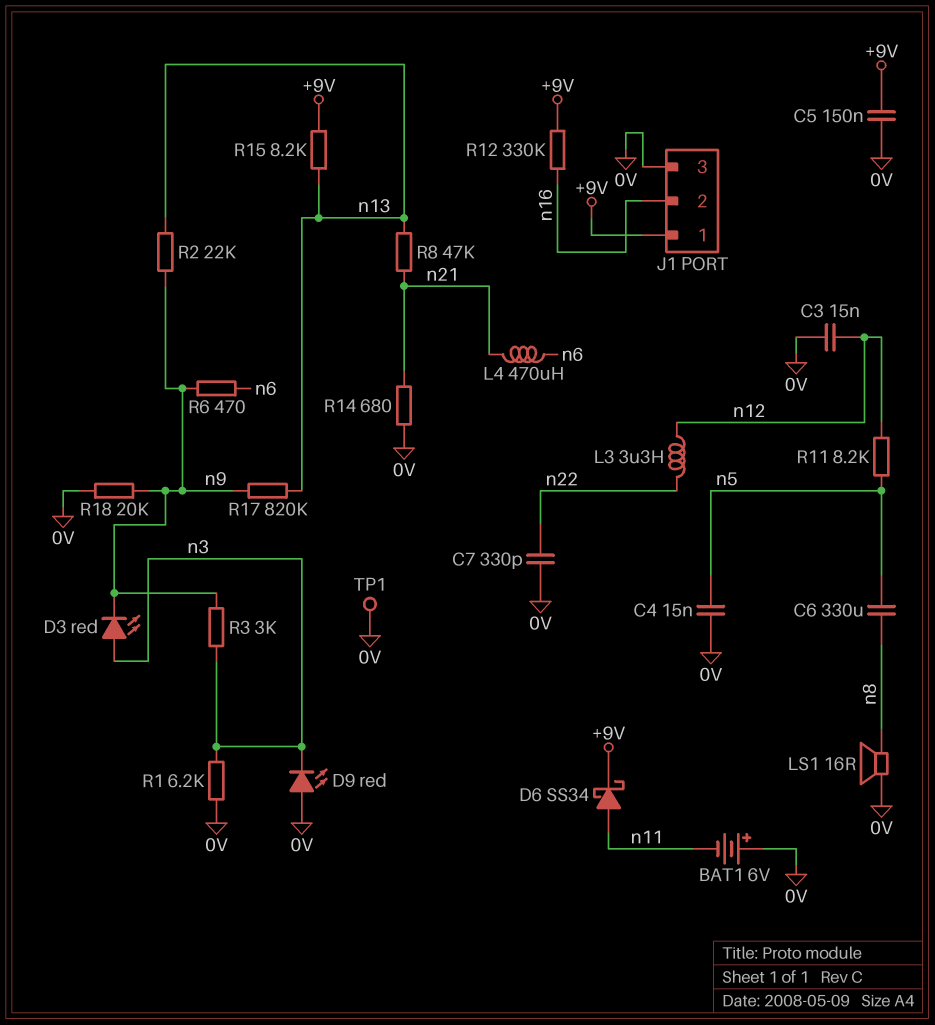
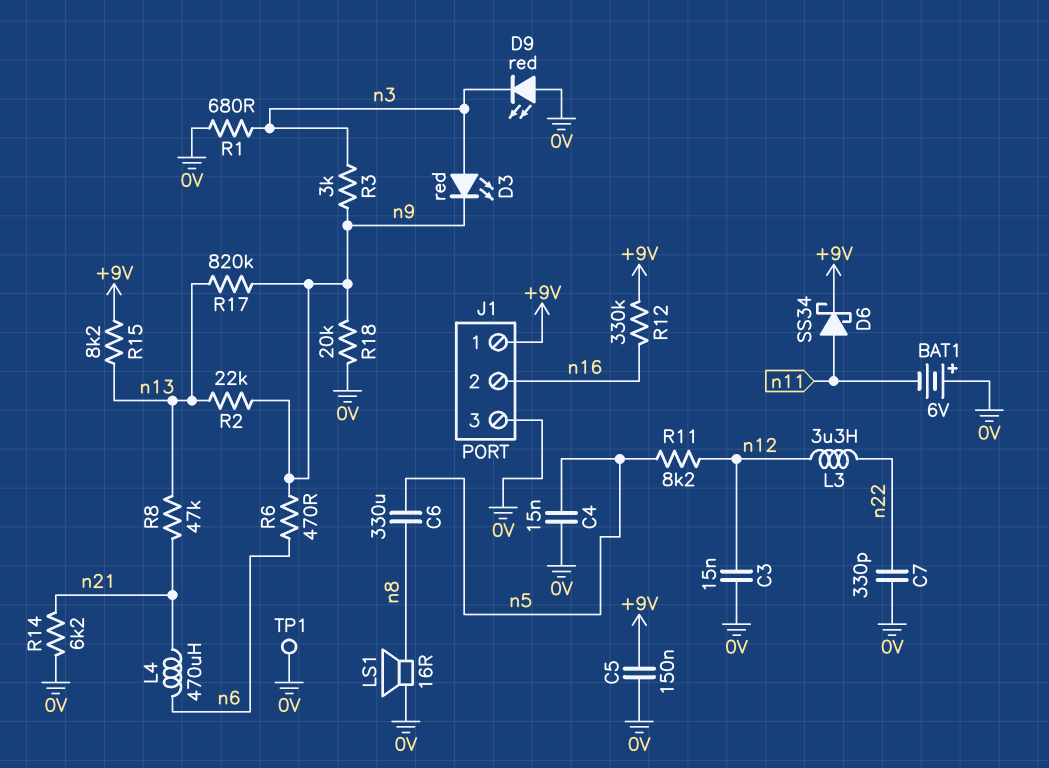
R1: 6.2k (0V, n3) -> 680 (0V, n3)
R14: 680 (0V, n21) -> 6.2k (0V, n21)

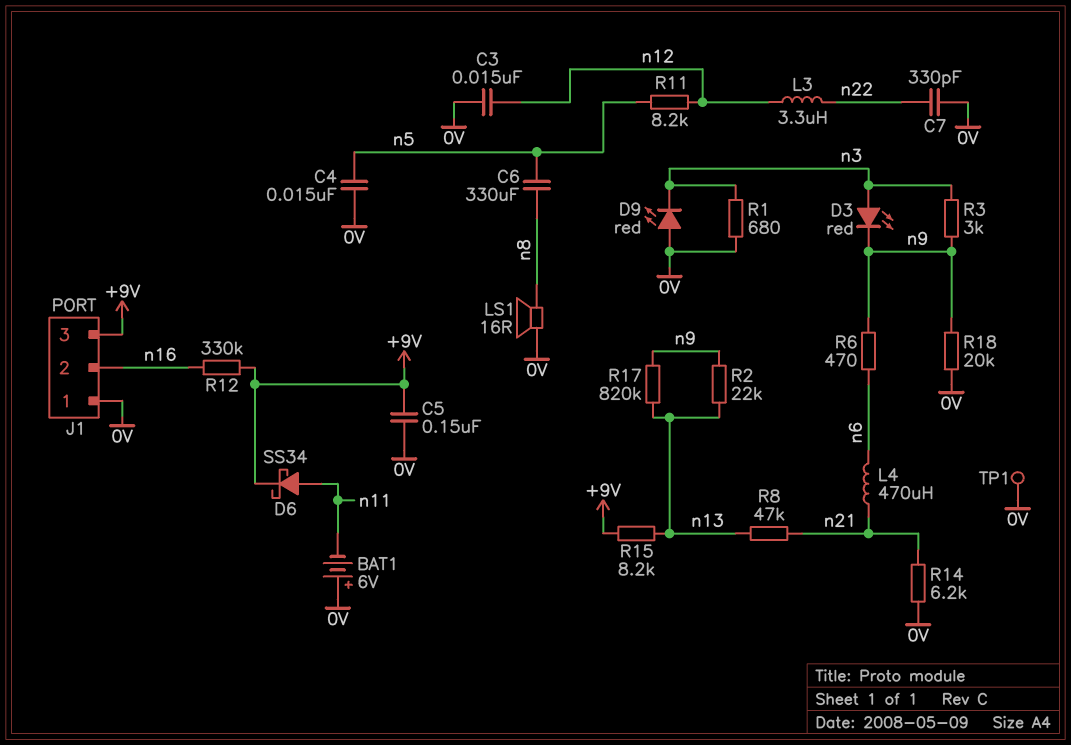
J1 pin 1: +9V -> 0V
J1 pin 3: 0V -> +9V

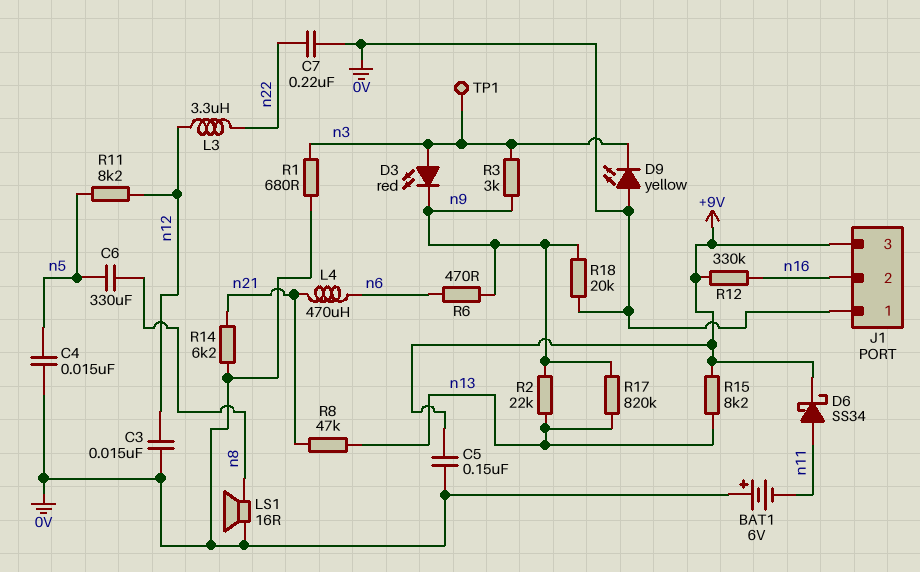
C7: 330pF (0V, n22) -> 220nF (0V, n22)
D9: LED red (A 0V, K n3) -> LED yellow (A 0V, K n3)
TP1: test point (0V) -> test point (n3)

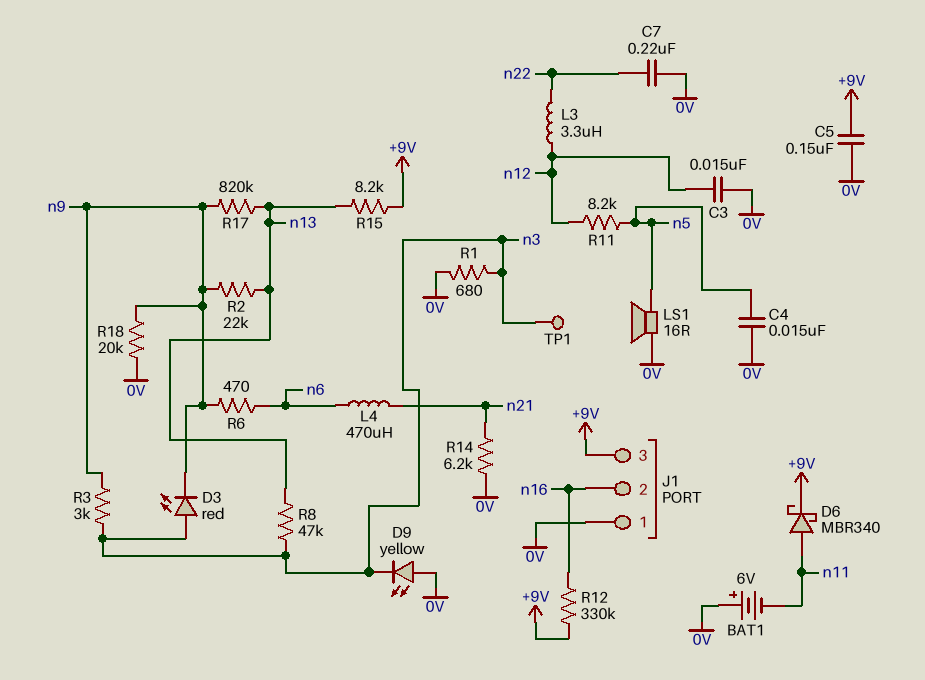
C6: 330uF (n5, n8) -> none
D6: schottky SS34 (A n11, K +9V) -> schottky MBR340 (A n11, K +9V)
LS1: speaker 16R (0V, n8) -> speaker 16R (0V, n5)
R8: 47k (n13, n21) -> 47k (n3, n13)

